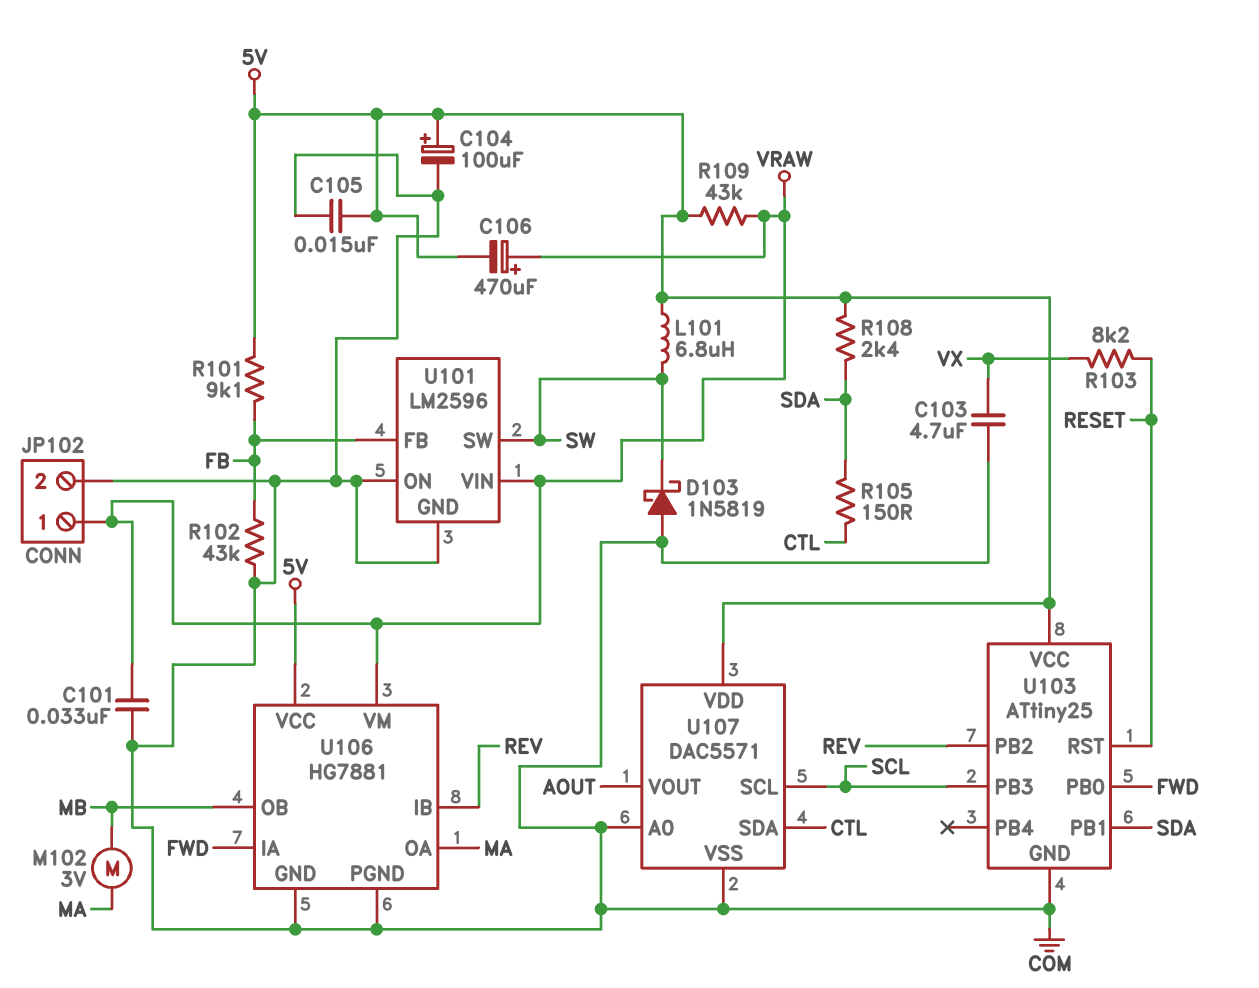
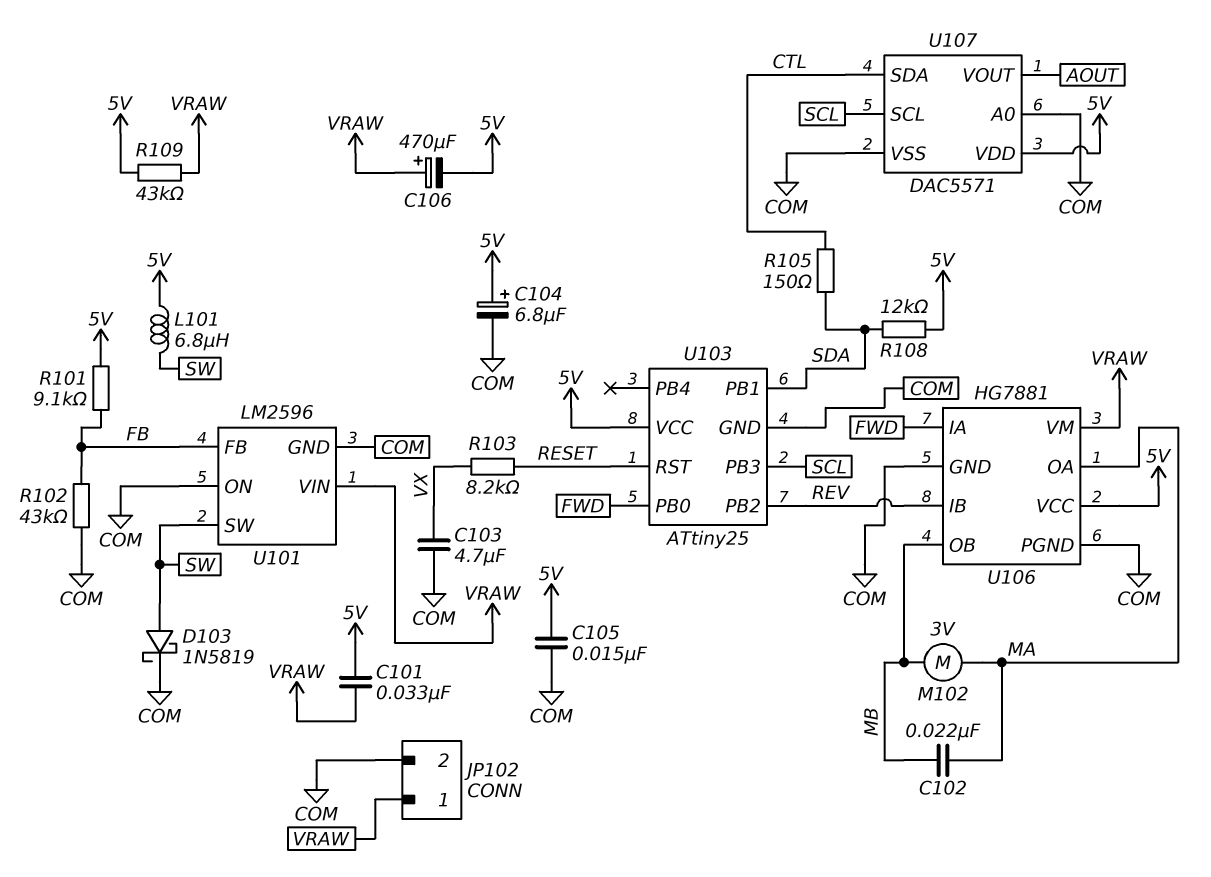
C101: 33nF (COM, VRAW) -> 33nF (5V, VRAW)
C102: none -> 22nF (MA, MB)
C104: 100uF (plus 5V, minus COM) -> 6.8uF (plus 5V, minus COM)
D103: schottky 1N5819 (A COM, K SW) -> schottky 1N5819 (A SW, K COM)
R108: 2.4k (5V, SDA) -> 12k (5V, SDA)

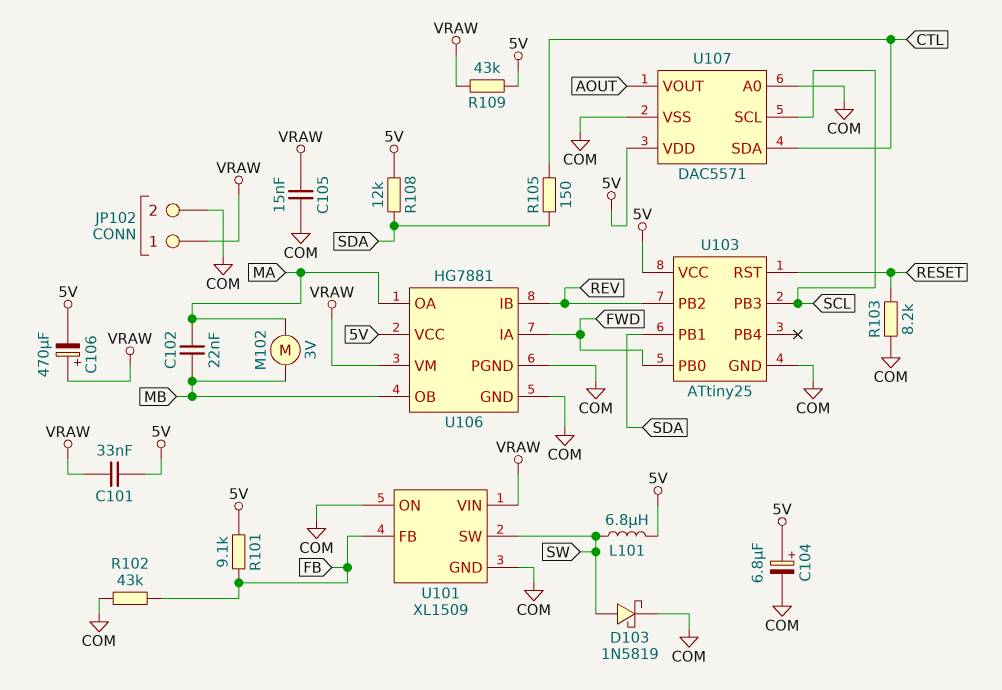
C103: 4.7uF (COM, VX) -> none
C105: 15nF (5V, COM) -> 15nF (COM, VRAW)
R103: 8.2k (RESET, VX) -> 8.2k (COM, RESET)
U101: LM2596 -> XL1509

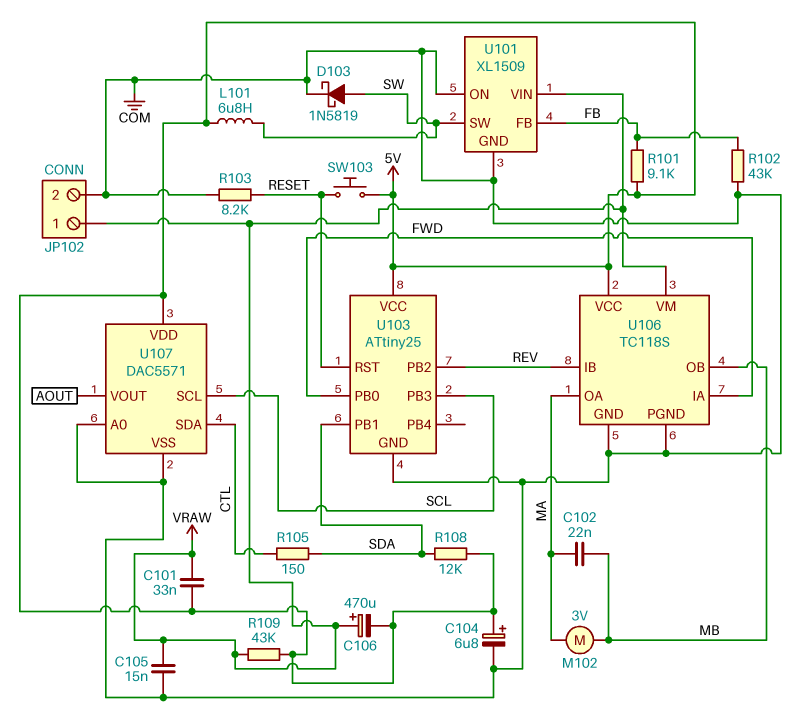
SW103: none -> button (5V, RESET)
U106: HG7881 -> TC118S

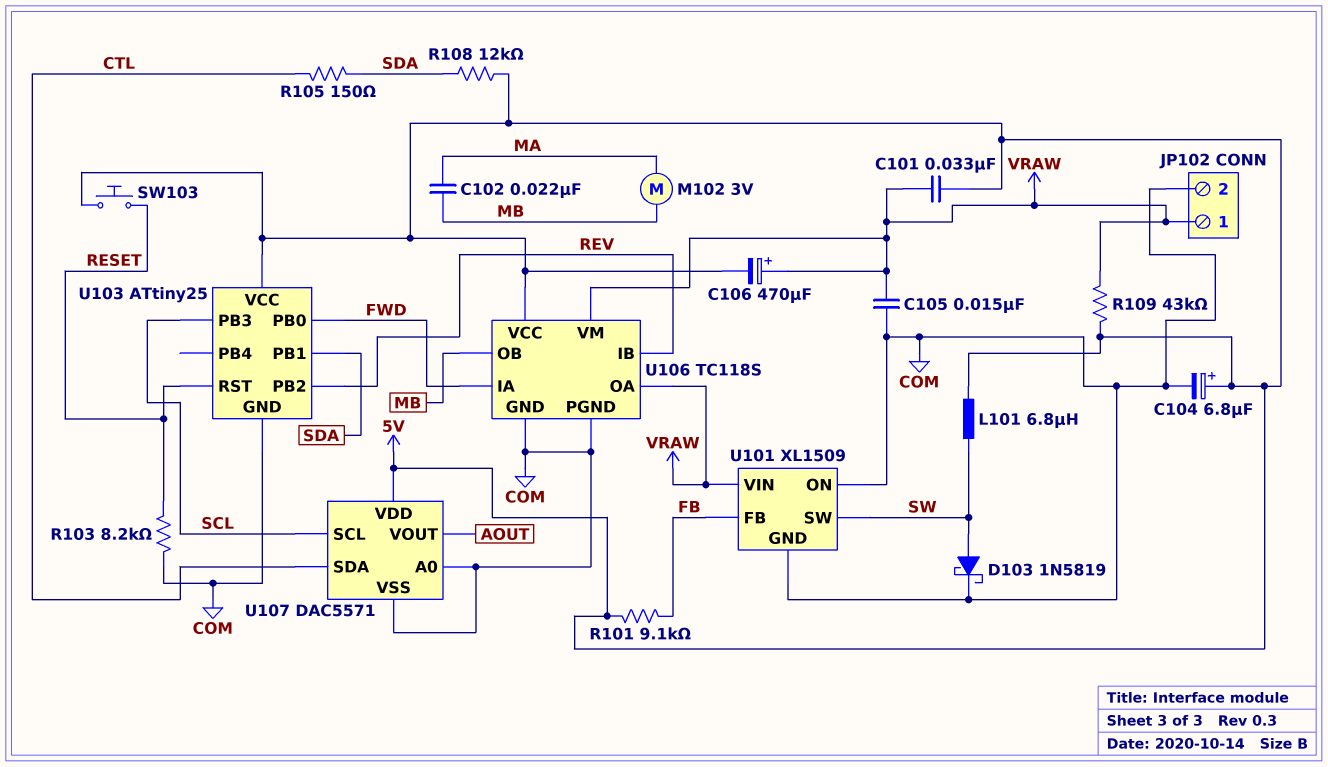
R102: 43k (COM, FB) -> none
U106 pin OA: MA -> VRAW

